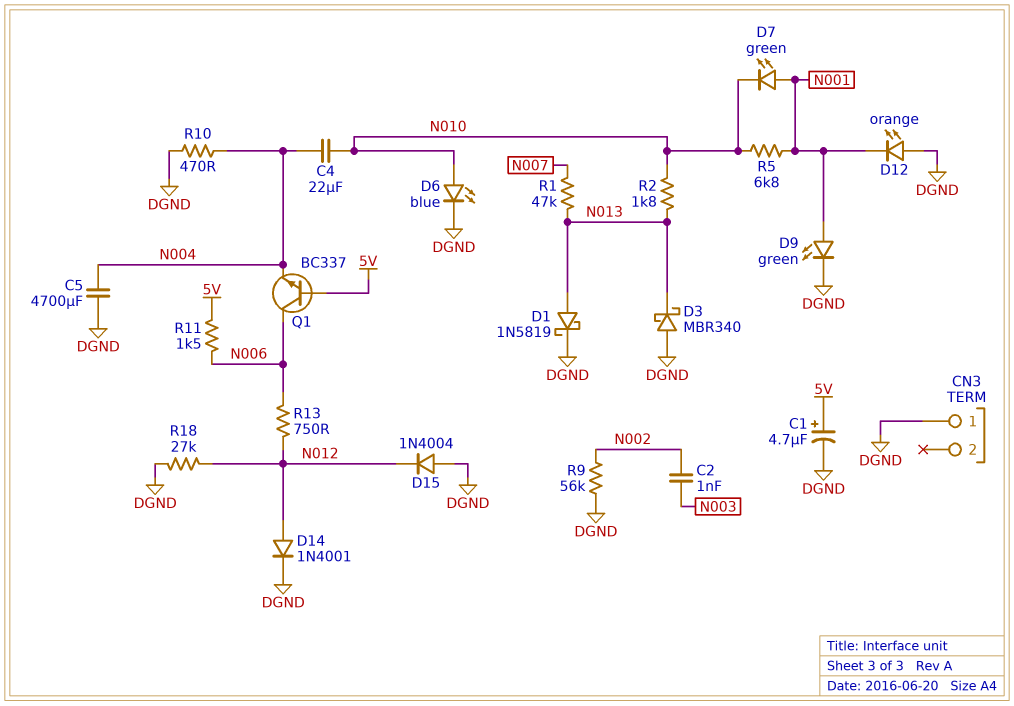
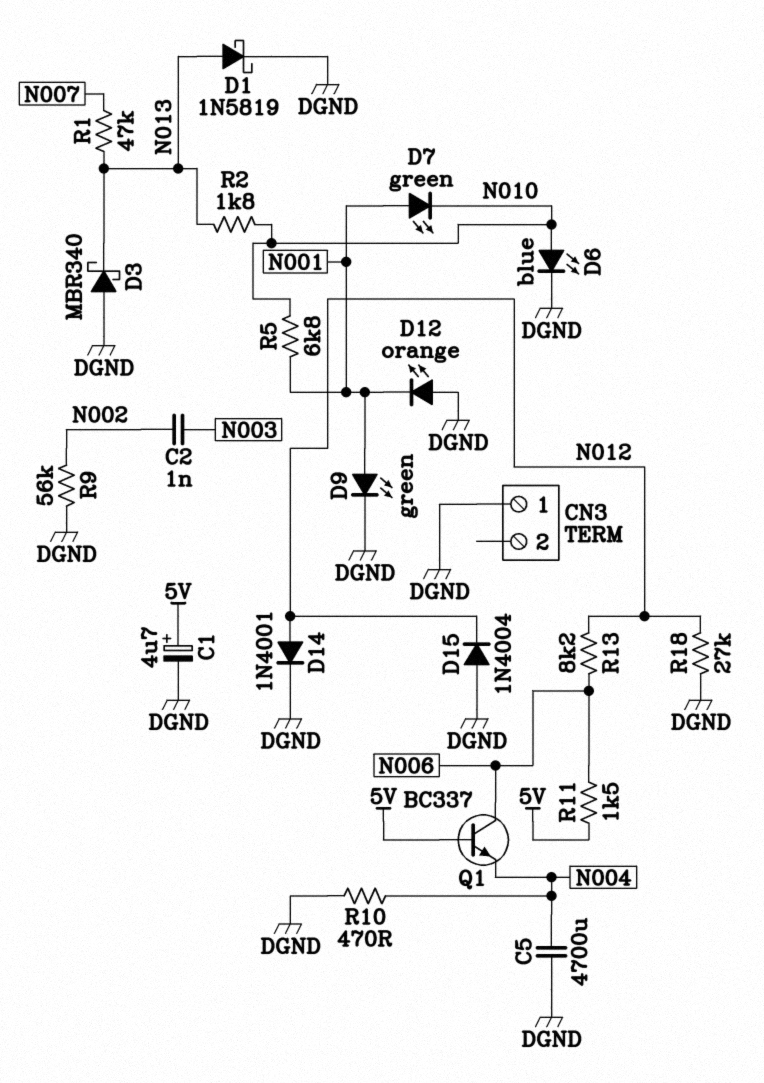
C4: 22uF (N004, N010) -> none
R13: 750 (N006, N012) -> 8.2k (N006, N012)

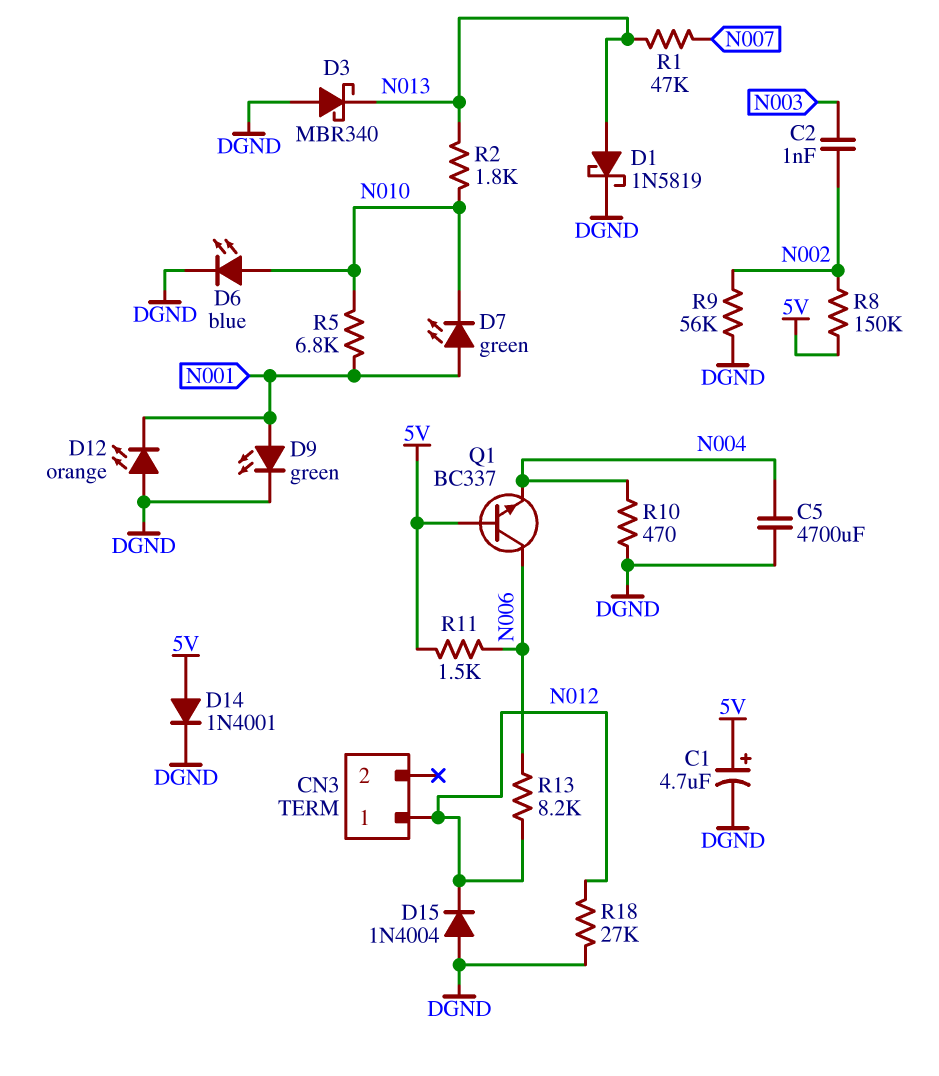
CN3 pin 1: DGND -> N012
D14: diode 1N4001 (A N012, K DGND) -> diode 1N4001 (A 5V, K DGND)
R8: none -> 150k (5V, N002)

